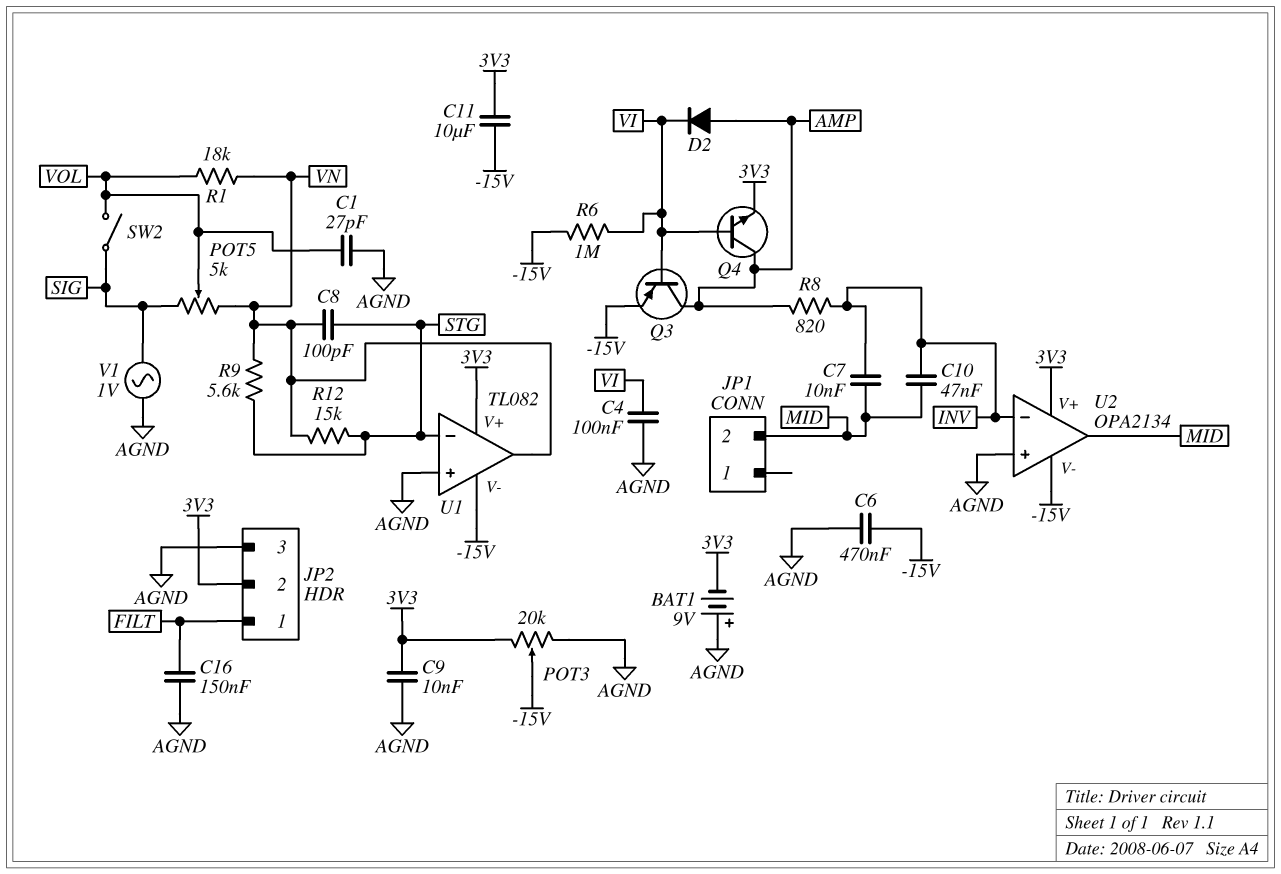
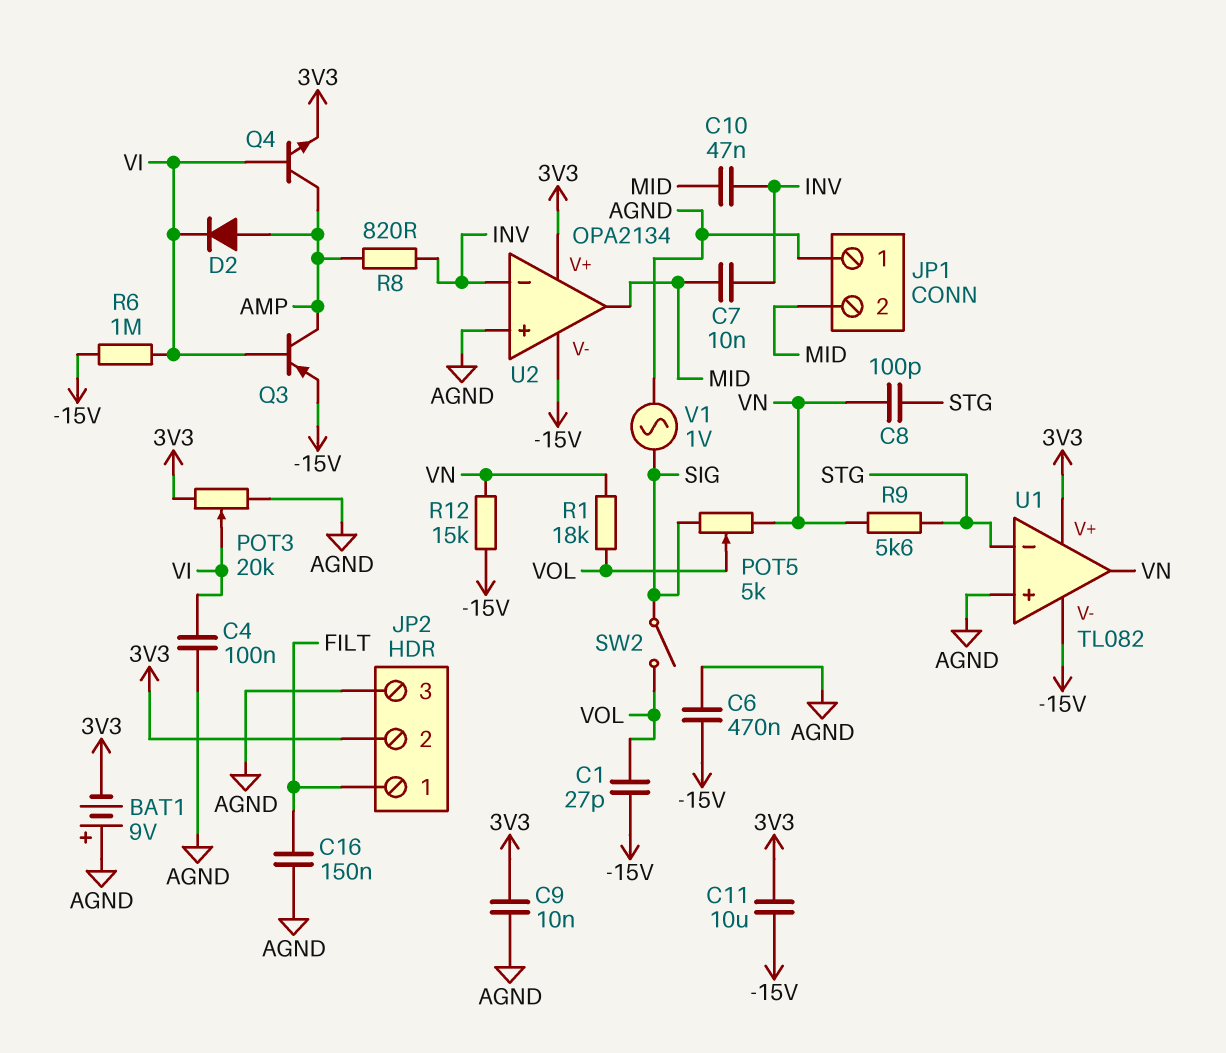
C1: 27pF (AGND, VOL) -> 27pF (-15V, VOL)
JP1 pin 1: none -> AGND
POT3: 20k (3V3, AGND, wiper -15V) -> 20k (3V3, AGND, wiper VI)
R12: 15k (STG, VN) -> 15k (-15V, VN)

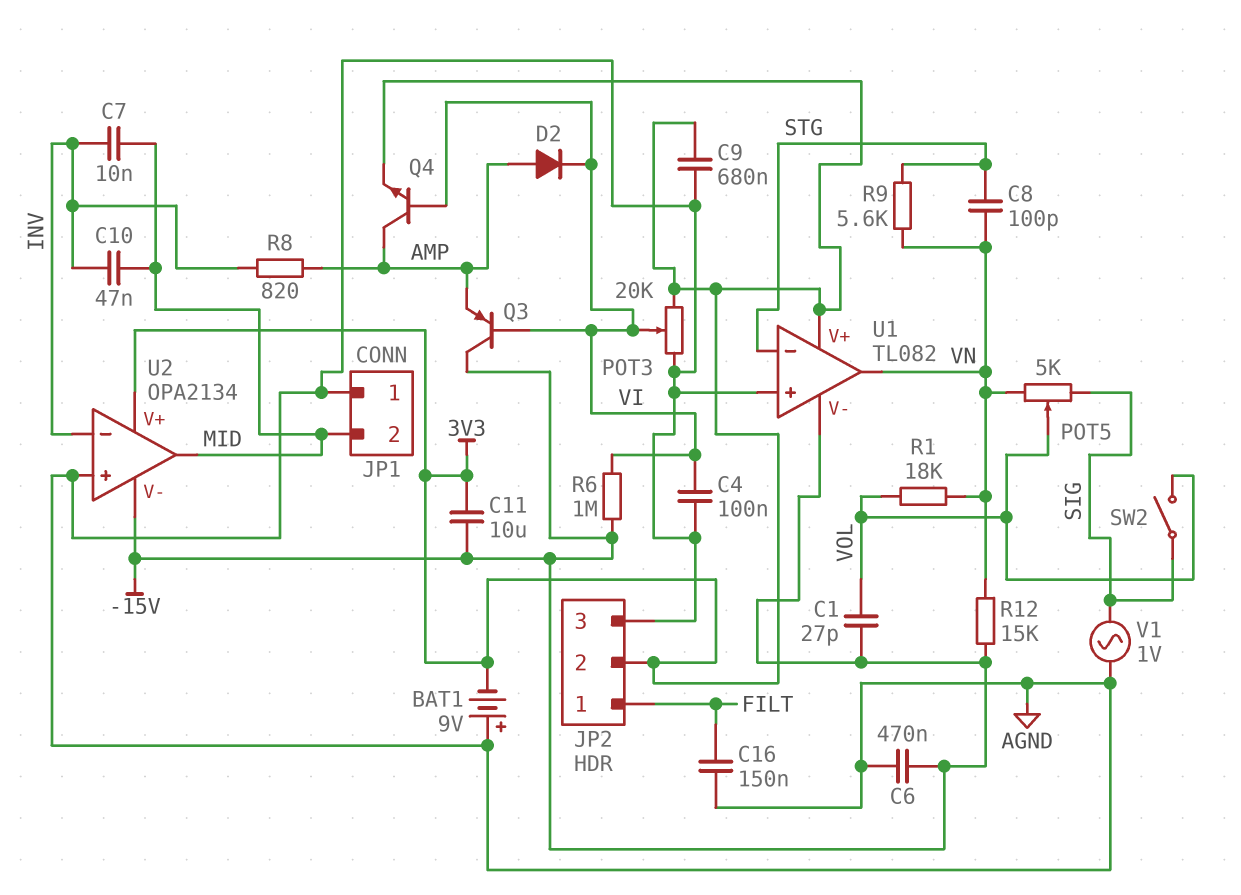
C9: 10nF (3V3, AGND) -> 680nF (3V3, AGND)
Q3: PNP (B VI, C AMP, E -15V) -> PNP (B VI, C -15V, E AMP)

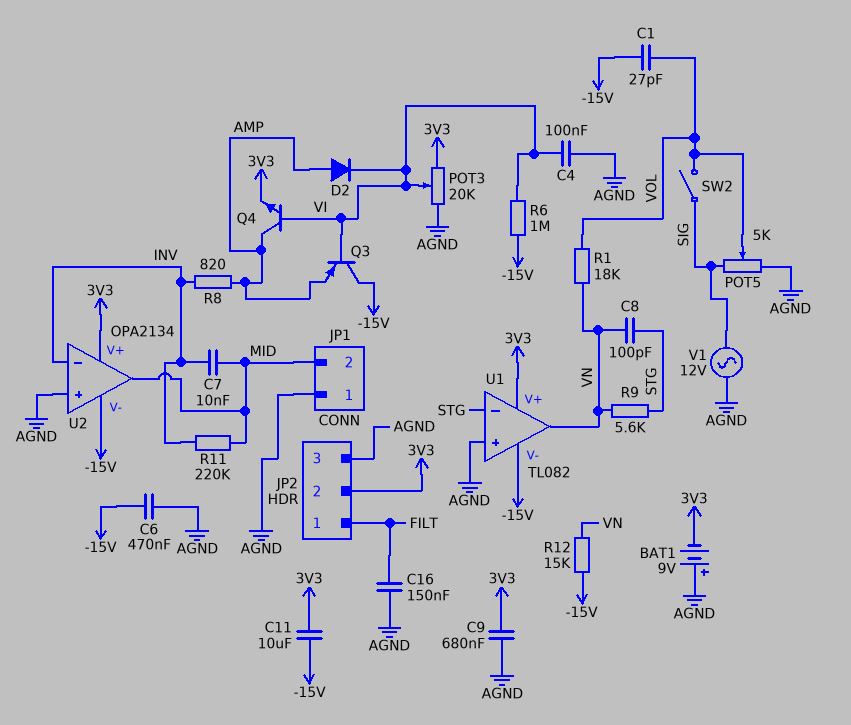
C10: 47nF (INV, MID) -> none
POT5: 5k (SIG, VN, wiper VOL) -> 5k (AGND, SIG, wiper VOL)
R11: none -> 220k (INV, MID)
V1: AC 1V (AGND, SIG) -> AC 12V (AGND, SIG)

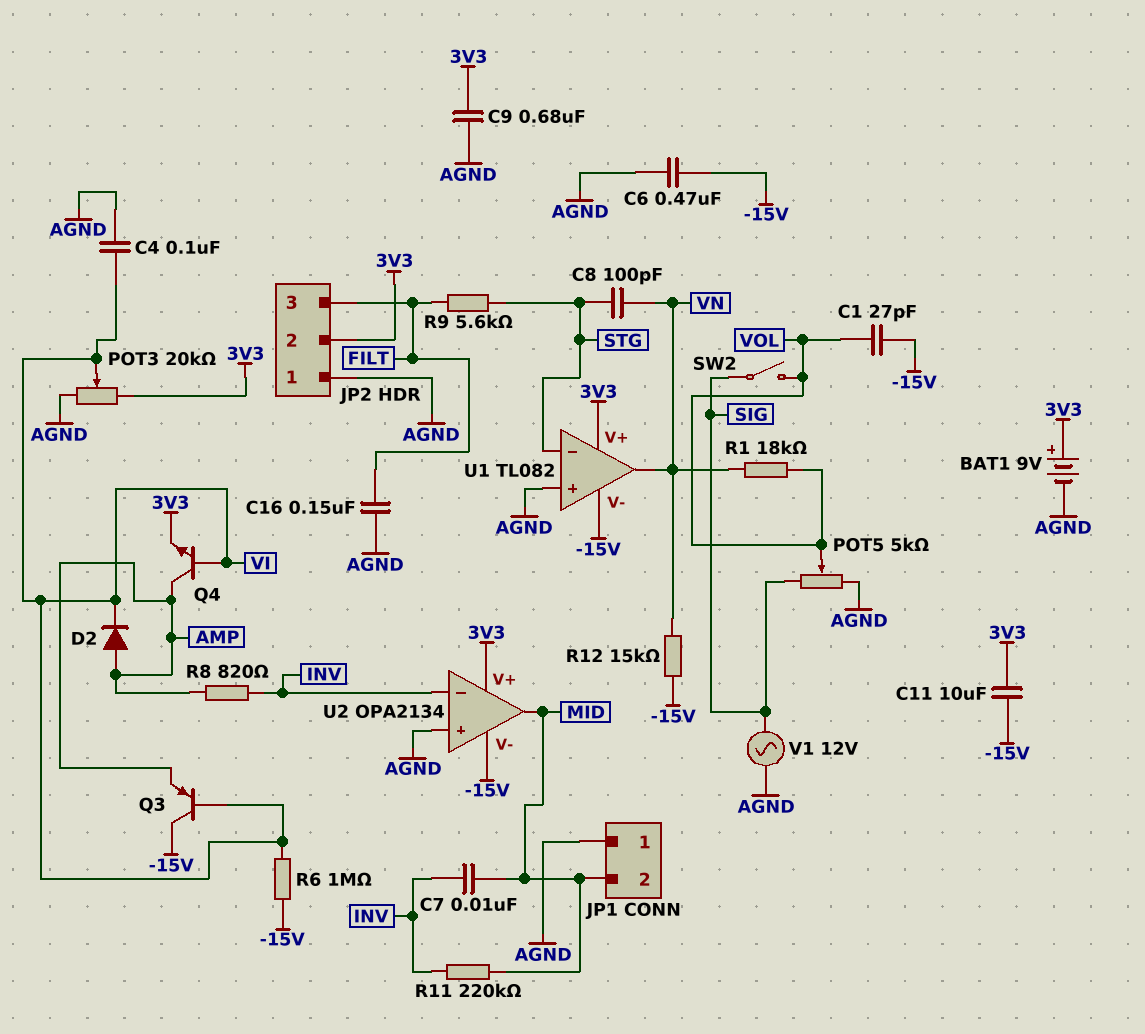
BAT1: 9V (plus AGND, minus 3V3) -> 9V (plus 3V3, minus AGND)
JP2 pin 1: FILT -> AGND
JP2 pin 3: AGND -> FILT
R9: 5.6k (STG, VN) -> 5.6k (FILT, STG)

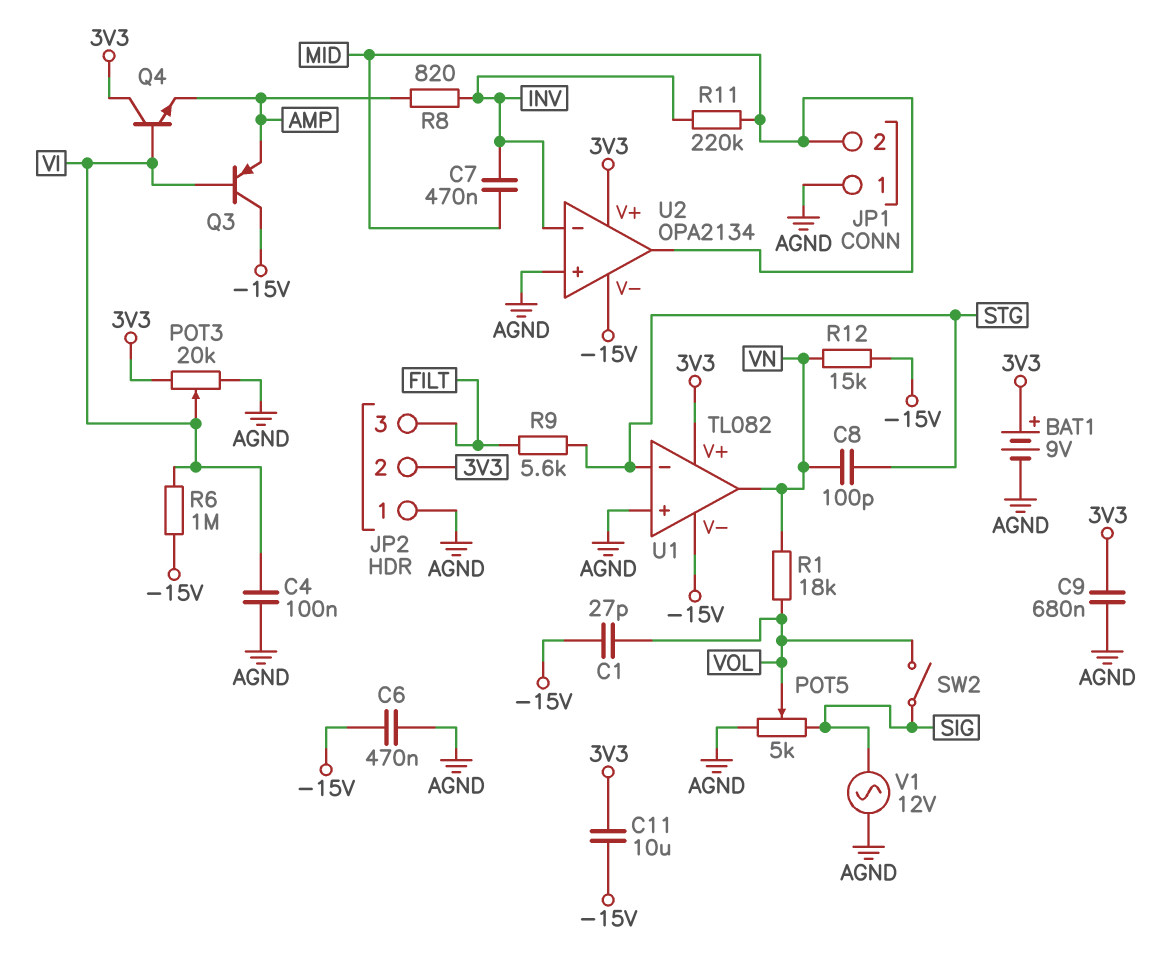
C7: 10nF (INV, MID) -> 470nF (INV, MID)
C16: 150nF (AGND, FILT) -> none
D2: diode (A AMP, K VI) -> none
Q4: NPN (B VI, C AMP, E 3V3) -> NPN (B VI, C 3V3, E AMP)

